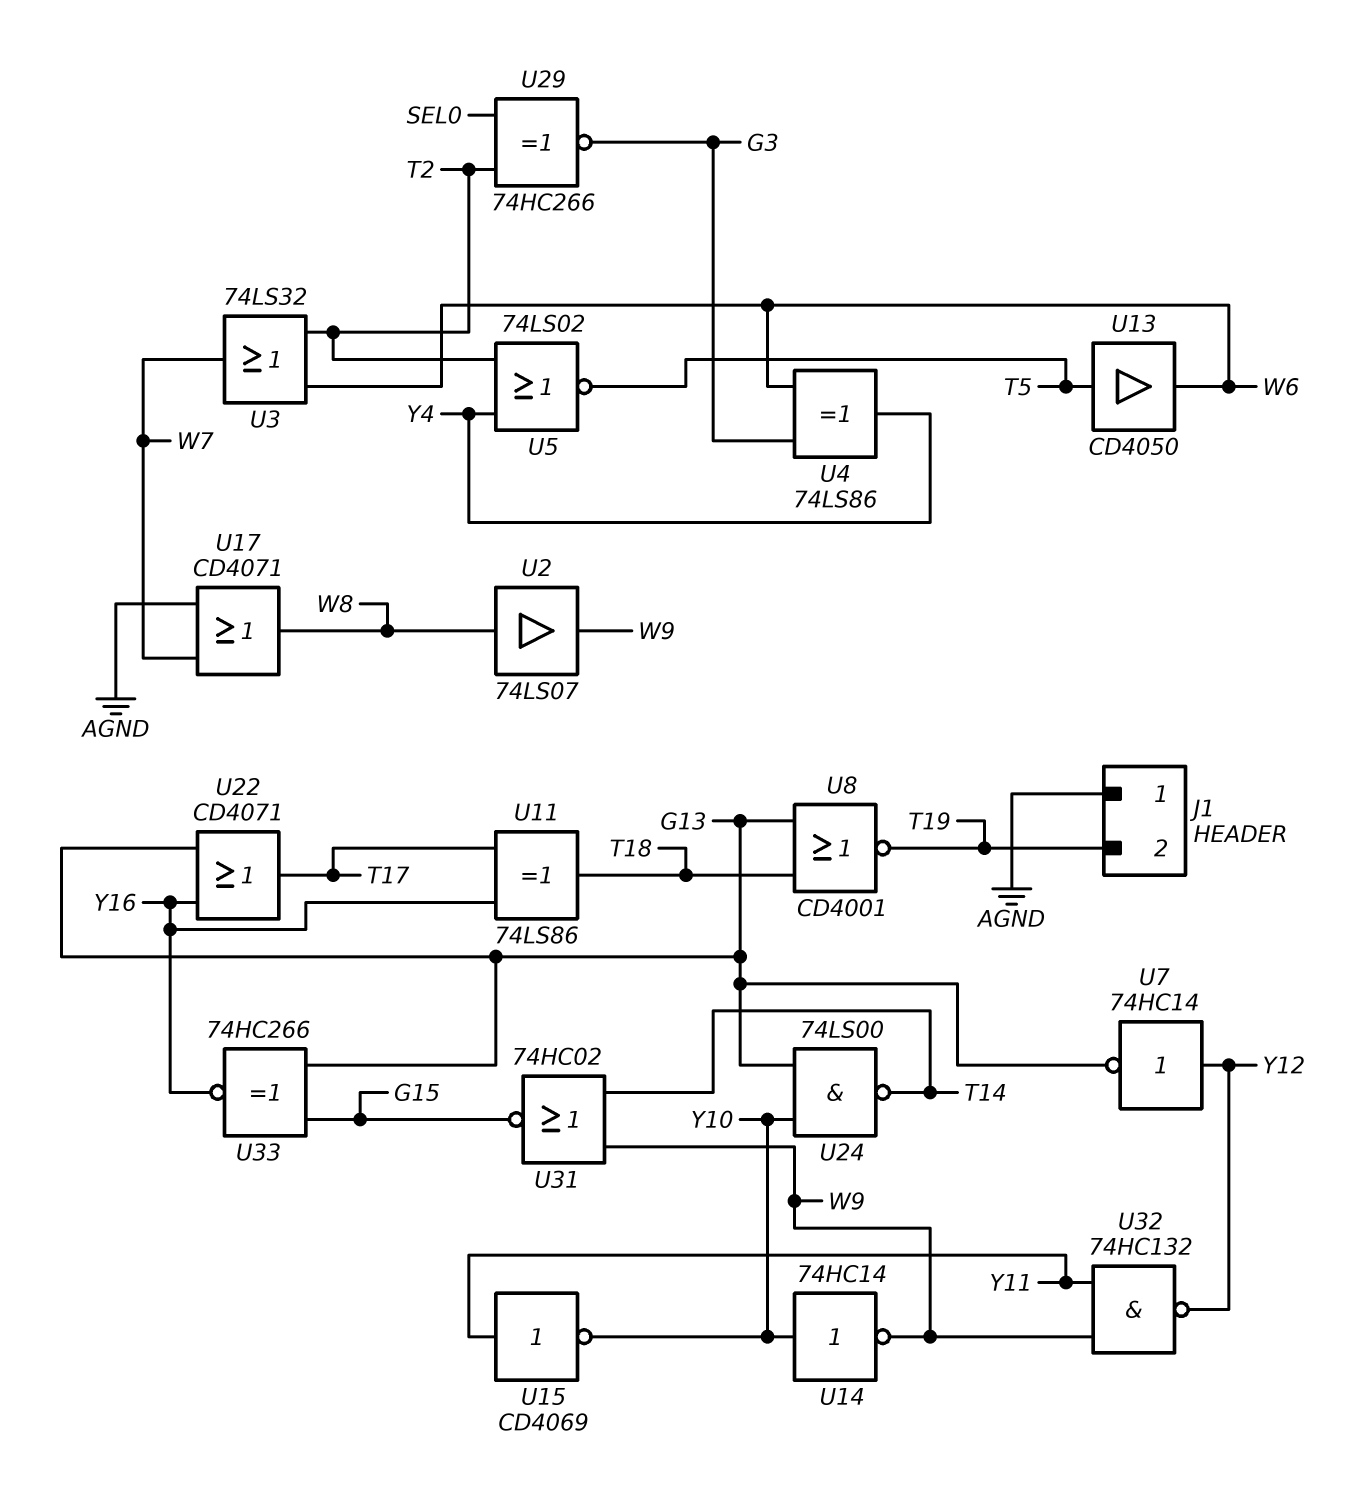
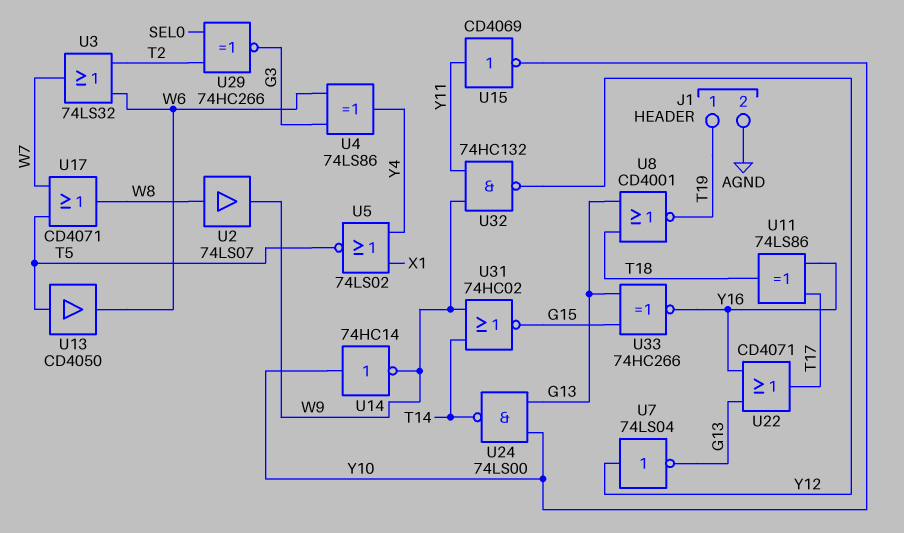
J1 pin 1: AGND -> T19
J1 pin 2: T19 -> AGND
U5: NOR 74LS02 (in T2, in Y4, out T5) -> NOR 74LS02 (in X1, in Y4, out T5)
U7: NOT 74HC14 (in Y12, out G13) -> NOT 74LS04 (in Y12, out G13)
U17: OR CD4071 (in AGND, in W7, out W8) -> OR CD4071 (in T5, in W7, out W8)

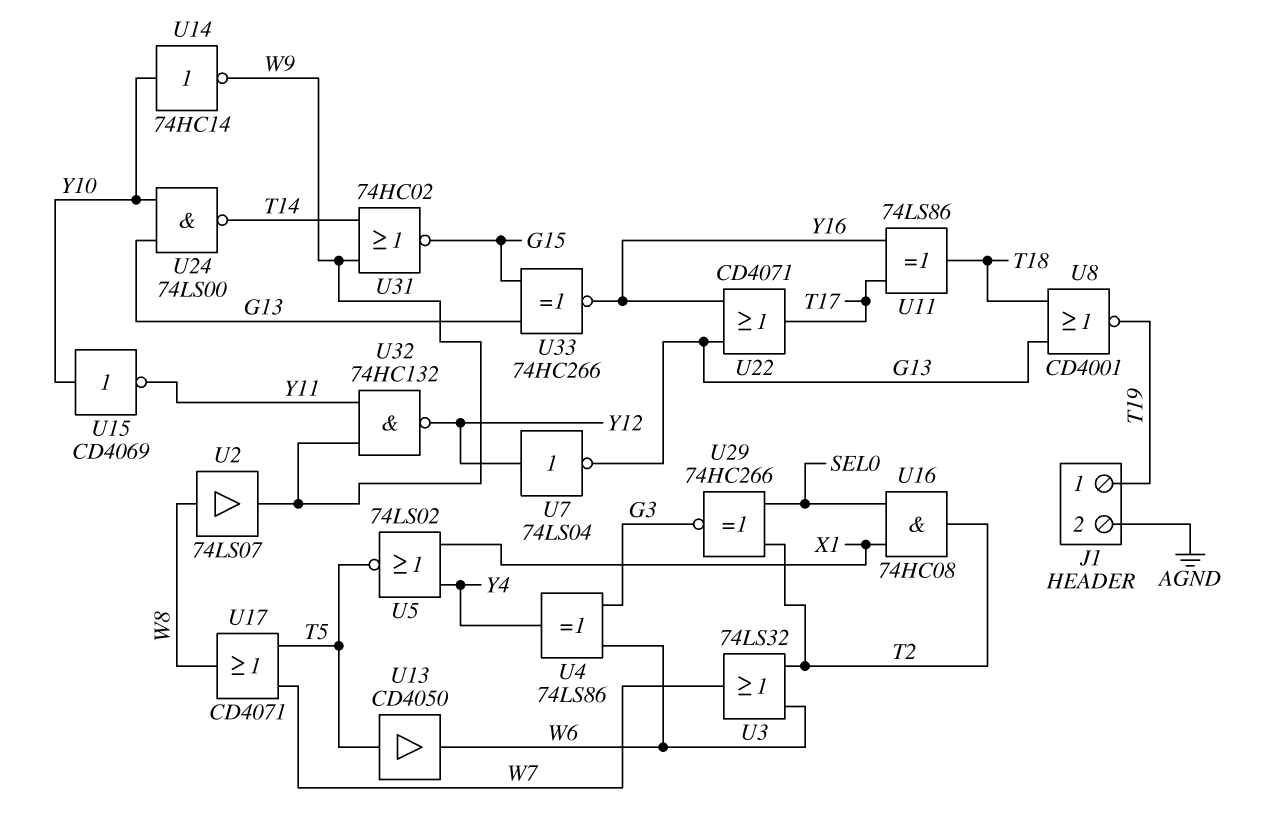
U15: NOT CD4069 (in Y11, out Y10) -> NOT CD4069 (in Y10, out Y11)
U16: none -> AND 74HC08 (in SEL0, in X1, out T2)

